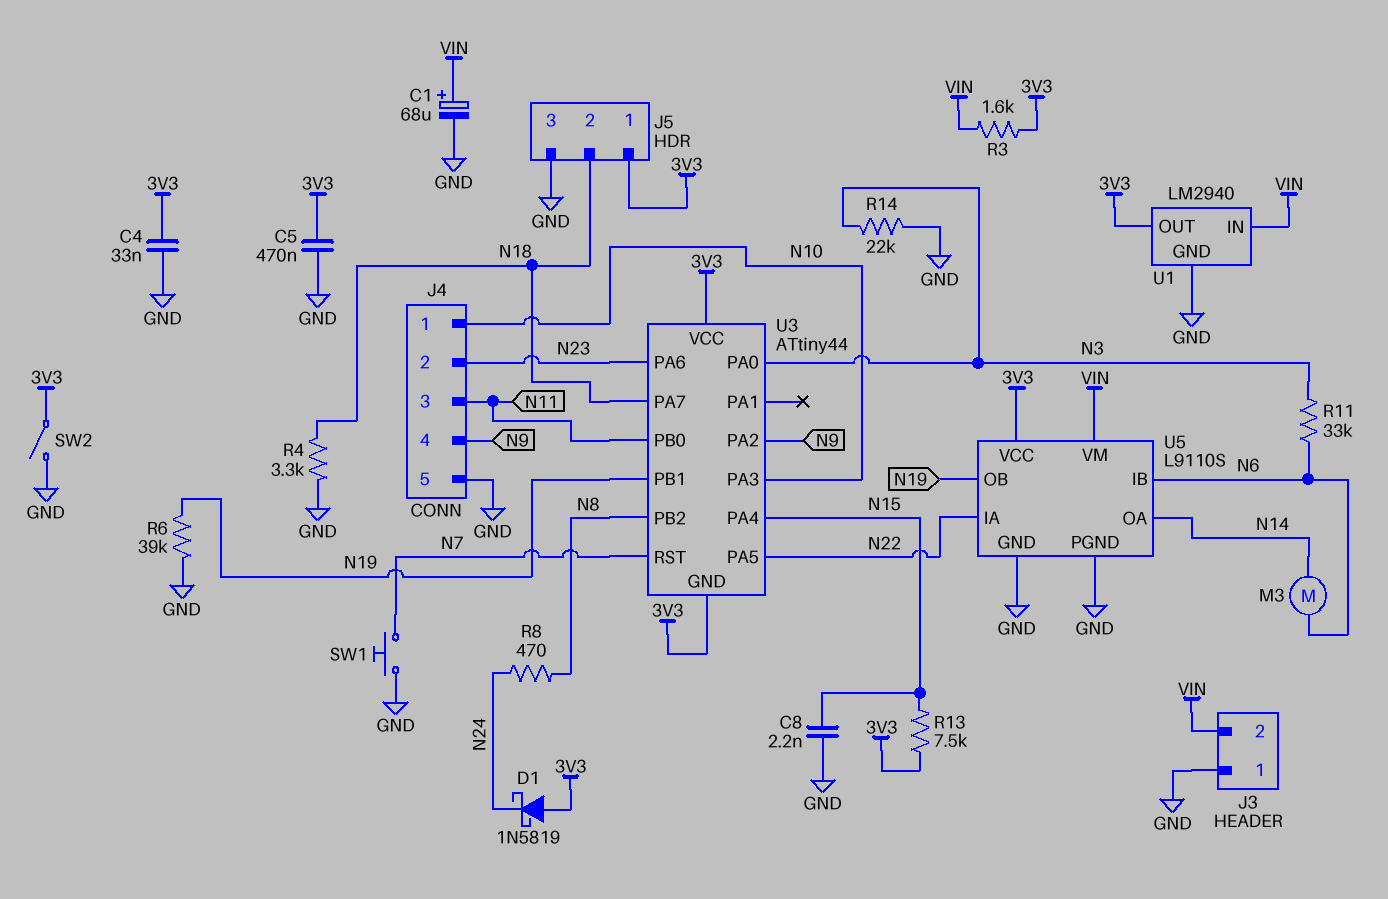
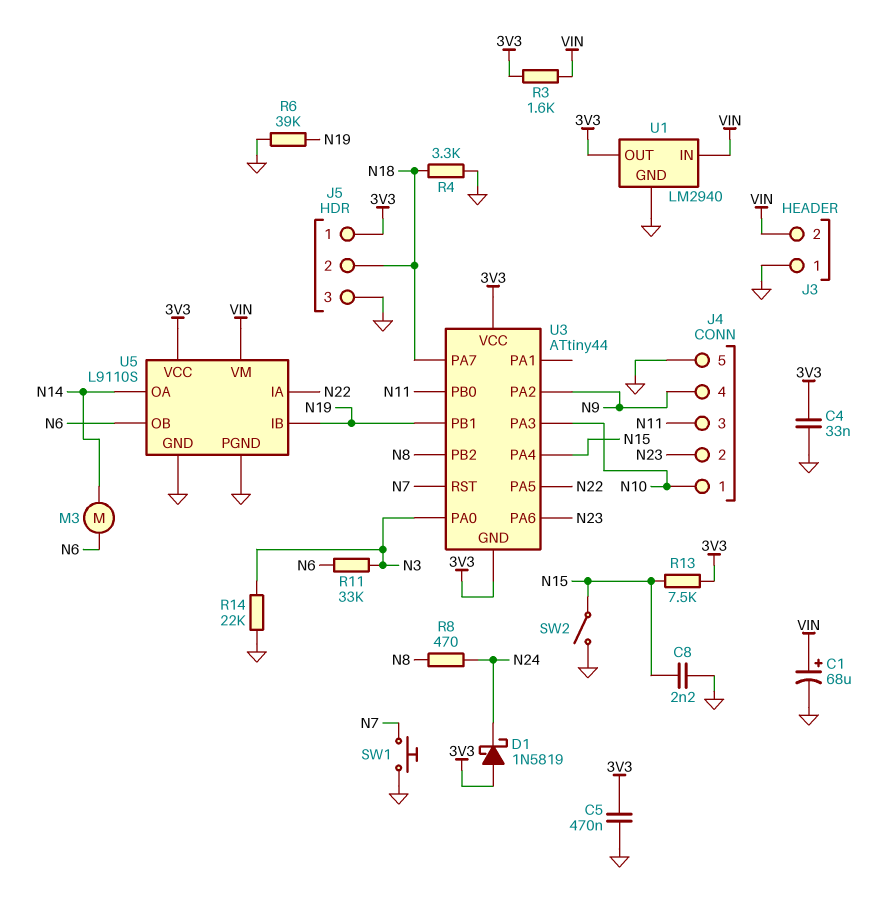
SW2: switch (3V3, GND) -> switch (GND, N15)
U5 pin IB: N6 -> N19
U5 pin OB: N19 -> N6

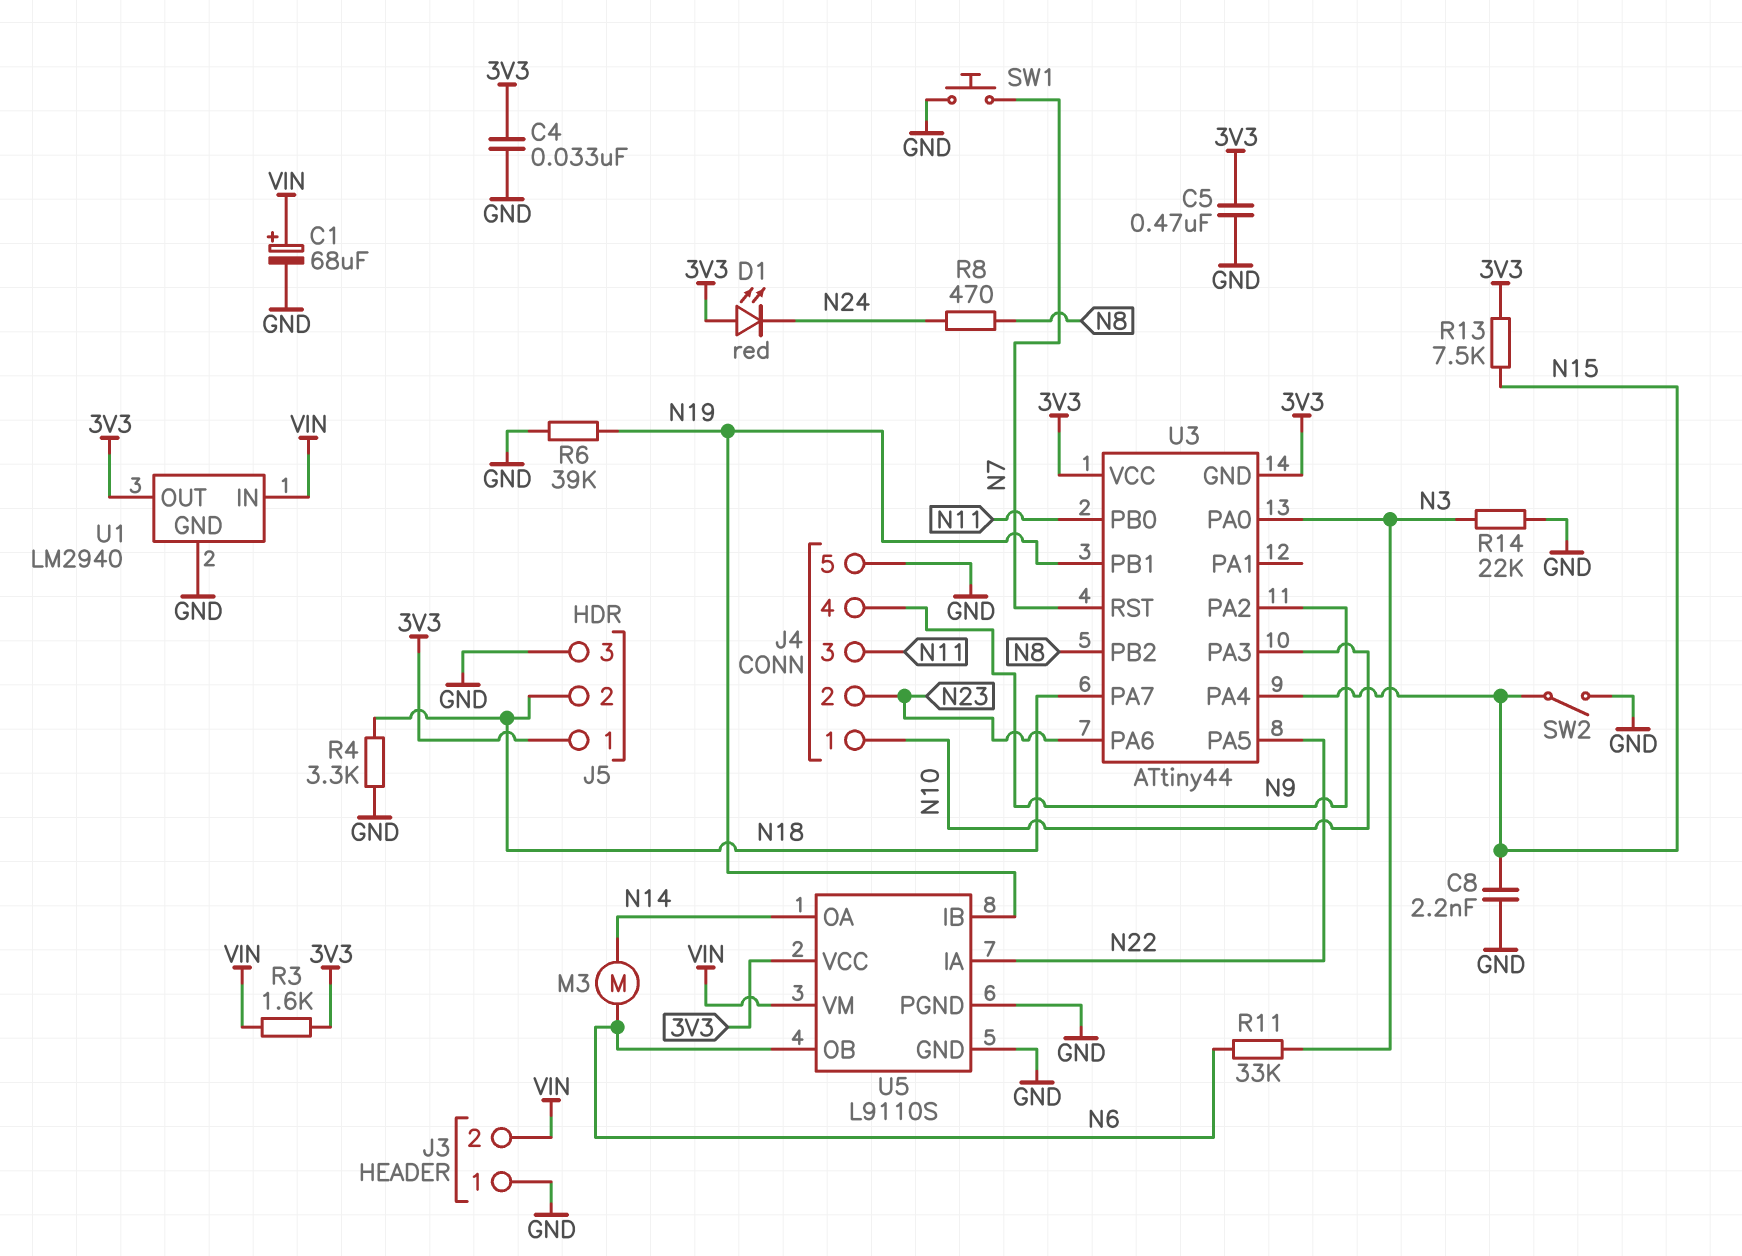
D1: schottky 1N5819 (A 3V3, K N24) -> LED red (A 3V3, K N24)

